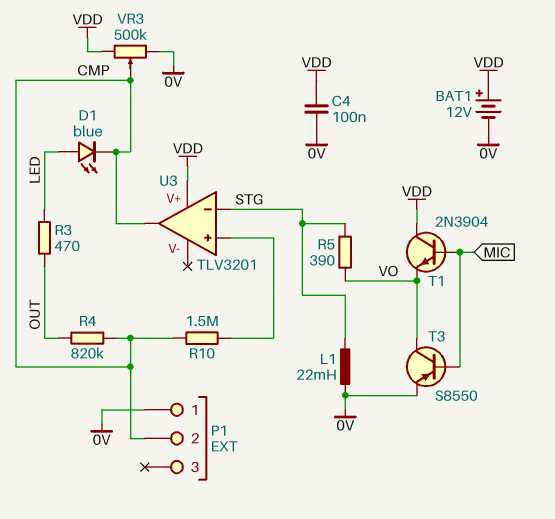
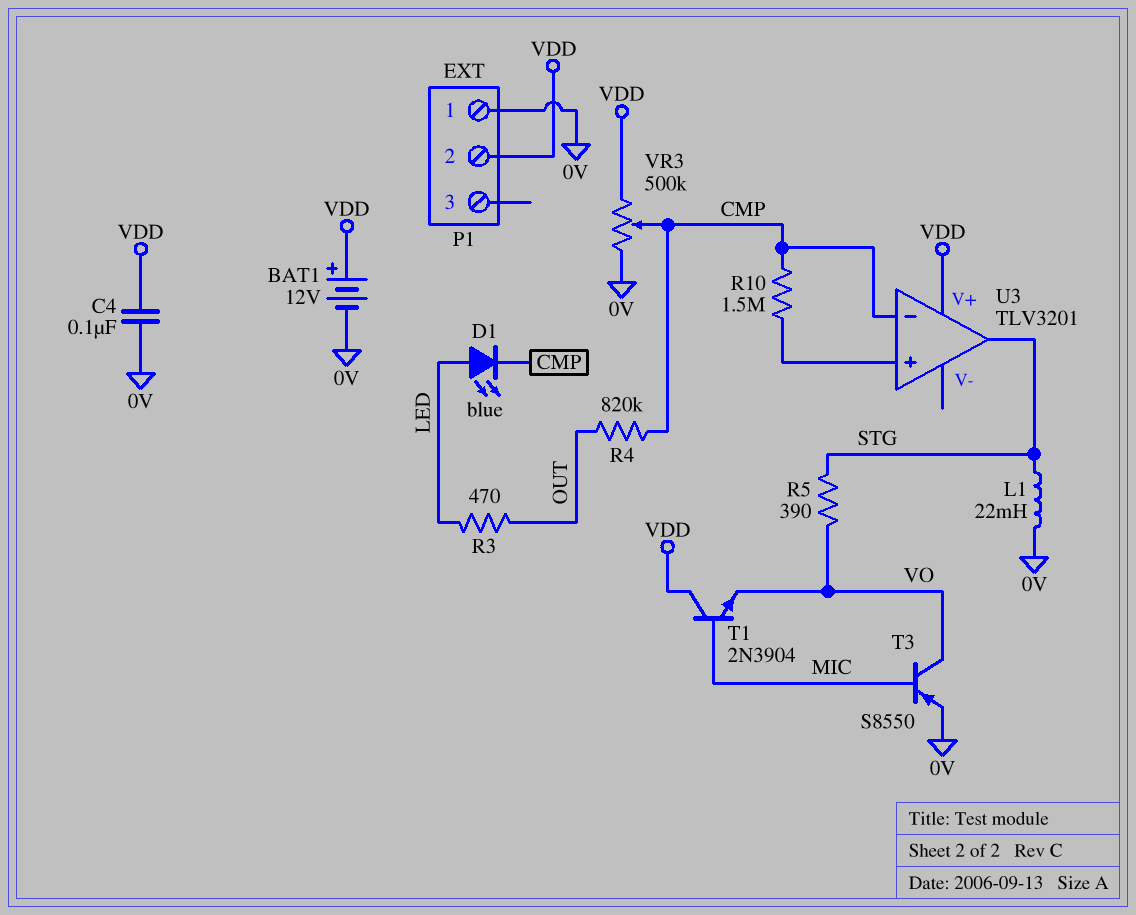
P1 pin 2: CMP -> VDD
U3 pin in-: STG -> CMP
U3 pin out: CMP -> STG

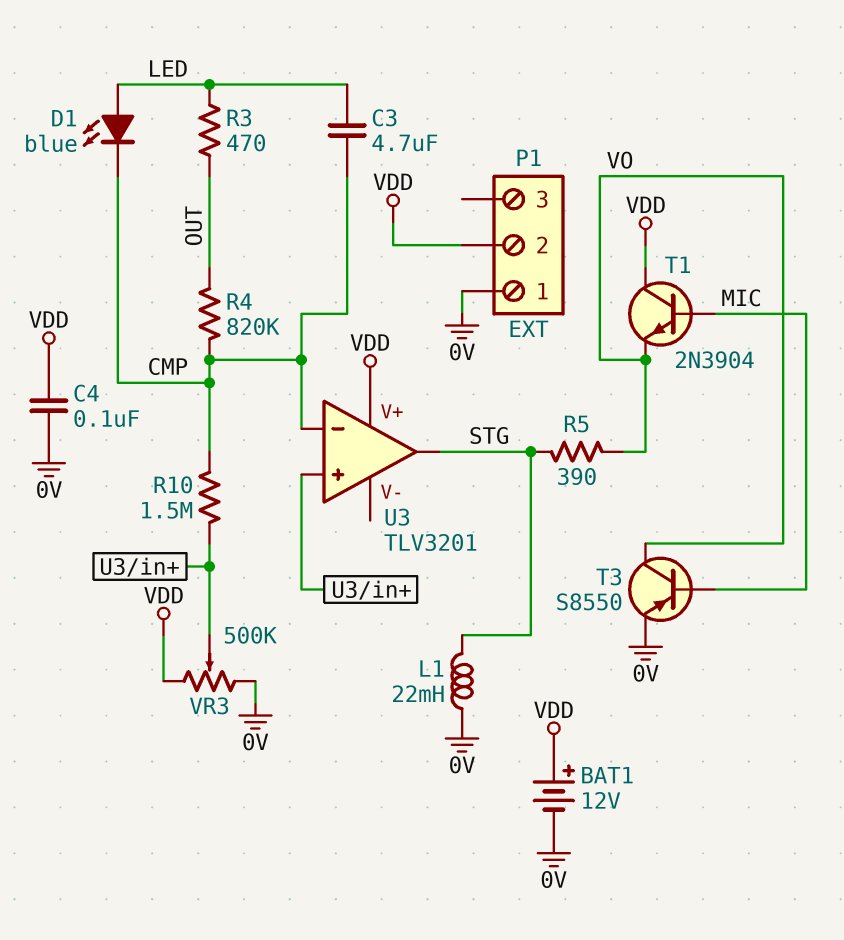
C3: none -> 4.7uF (CMP, LED)
VR3: 500k (0V, VDD, wiper CMP) -> 500k (0V, VDD, wiper U3/in+)

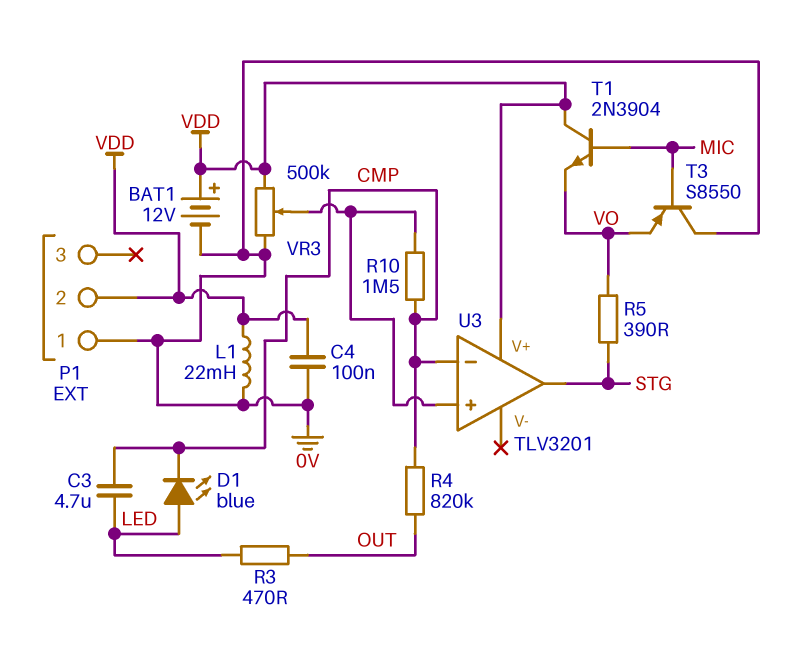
L1: 22mH (0V, STG) -> 22mH (0V, VDD)
T3: PNP S8550 (B MIC, C VO, E 0V) -> PNP S8550 (B MIC, C 0V, E VO)

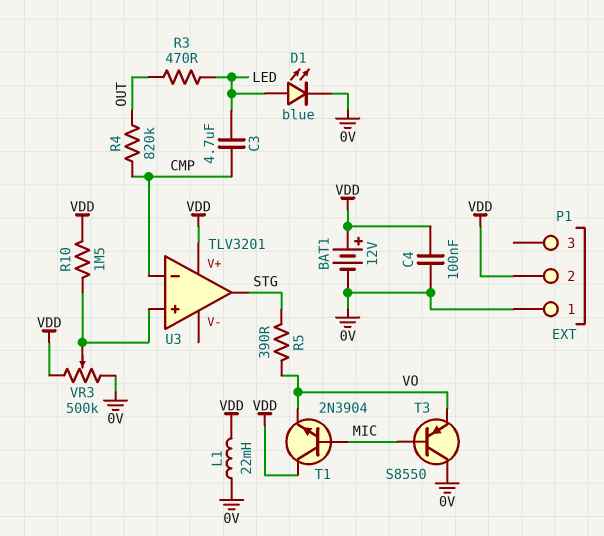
D1: LED blue (A LED, K CMP) -> LED blue (A LED, K 0V)
R10: 1.5M (CMP, U3/in+) -> 1.5M (U3/in+, VDD)

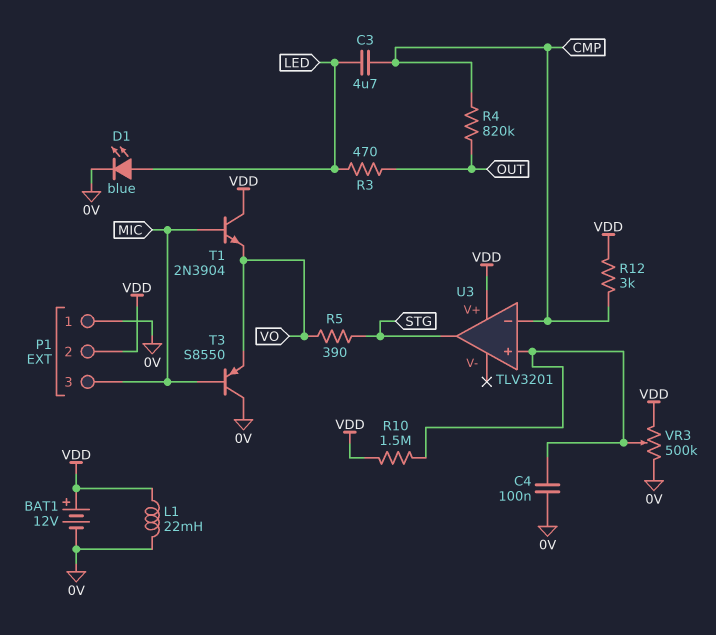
C4: 100nF (0V, VDD) -> 100nF (0V, U3/in+)
P1 pin 3: none -> MIC
R12: none -> 3k (CMP, VDD)

